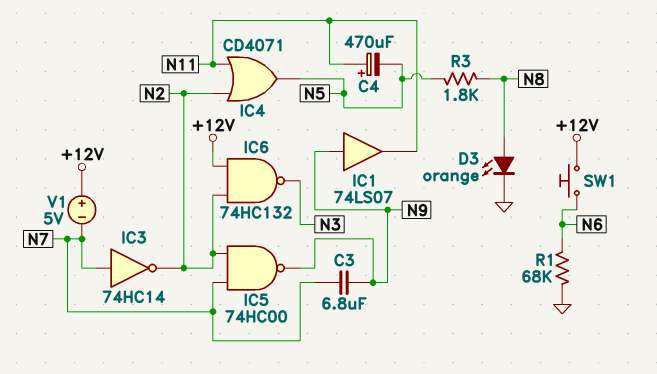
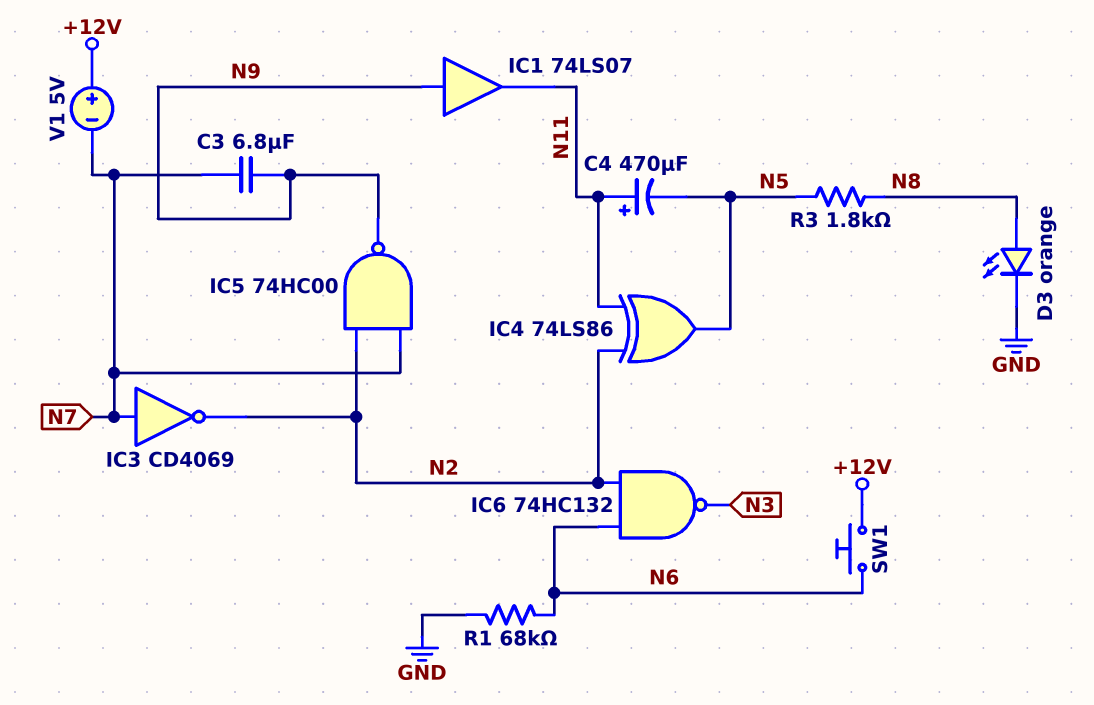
IC3: NOT 74HC14 (in N7, out N2) -> NOT CD4069 (in N7, out N2)
IC4: OR CD4071 (in N2, in N11, out N5) -> XOR 74LS86 (in N2, in N11, out N5)
IC6: NAND 74HC132 (in +12V, in N2, out N3) -> NAND 74HC132 (in N2, in N6, out N3)

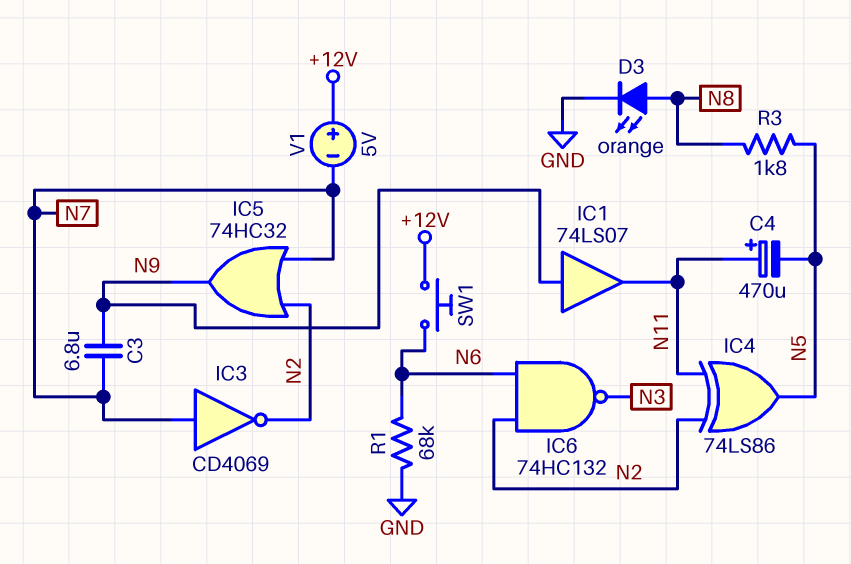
IC5: NAND 74HC00 (in N2, in N7, out N9) -> OR 74HC32 (in N2, in N7, out N9)

